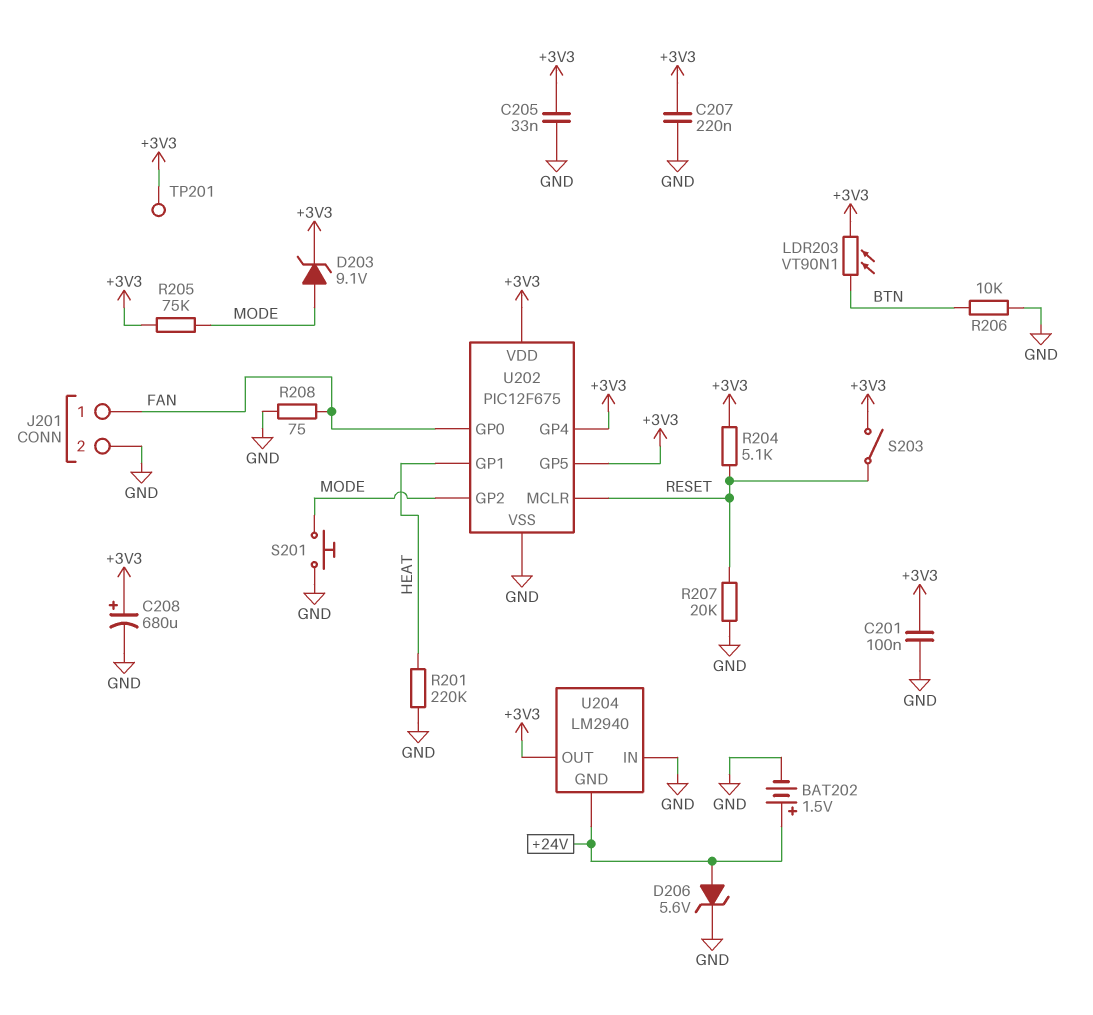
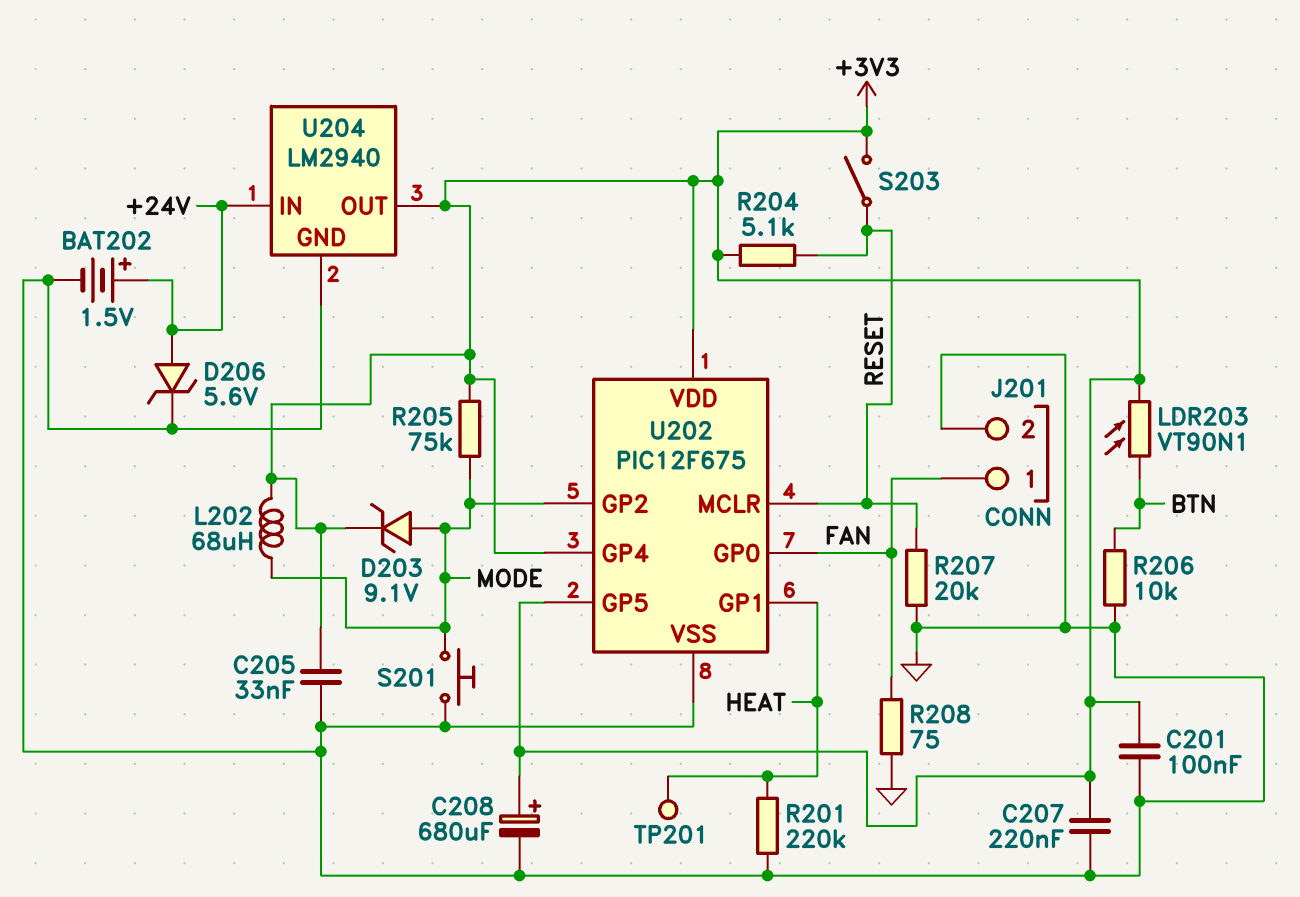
L202: none -> 68uH (+3V3, MODE)
TP201: test point (+3V3) -> test point (HEAT)
U204 pin GND: +24V -> GND
U204 pin IN: GND -> +24V

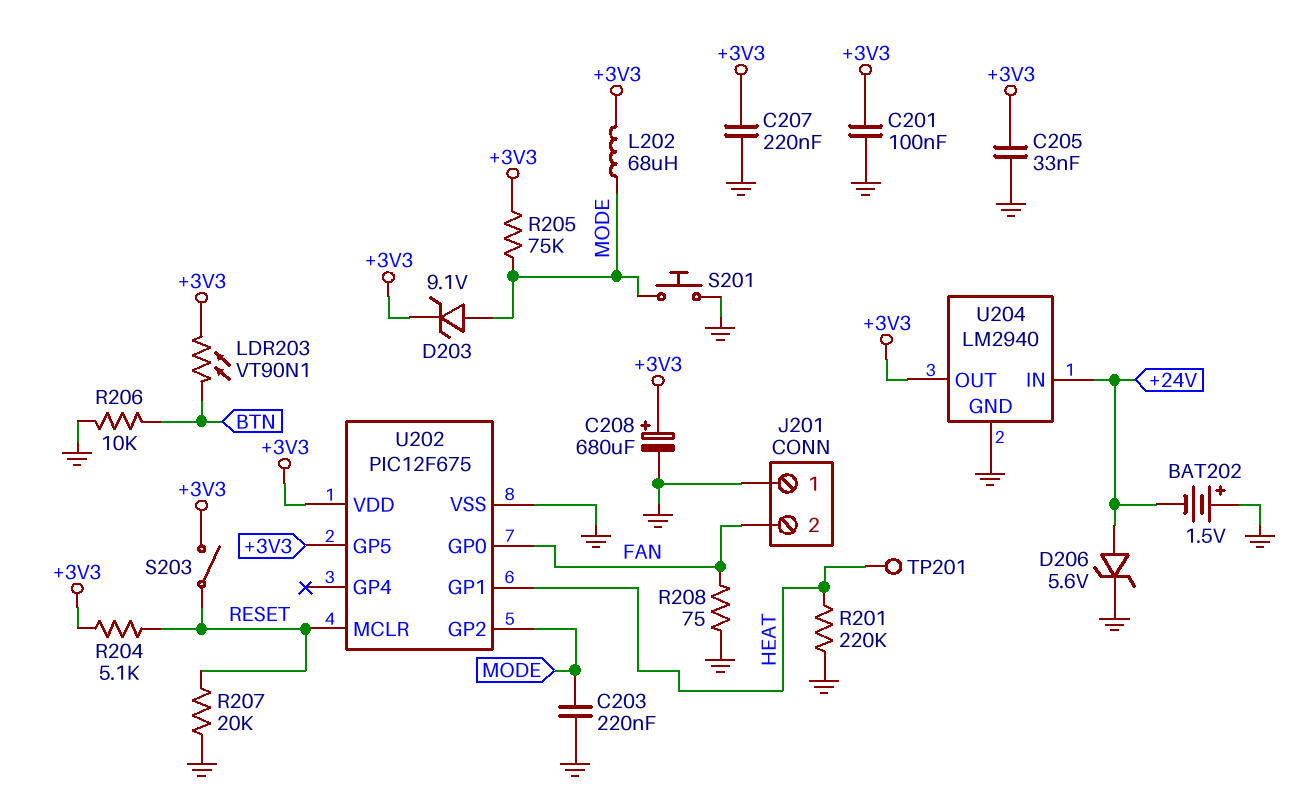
BAT202: 1.5V (plus +24V, minus GND) -> 1.5V (plus GND, minus +24V)
C203: none -> 220nF (GND, MODE)
J201 pin 1: FAN -> GND
J201 pin 2: GND -> FAN
U202 pin GP4: +3V3 -> none

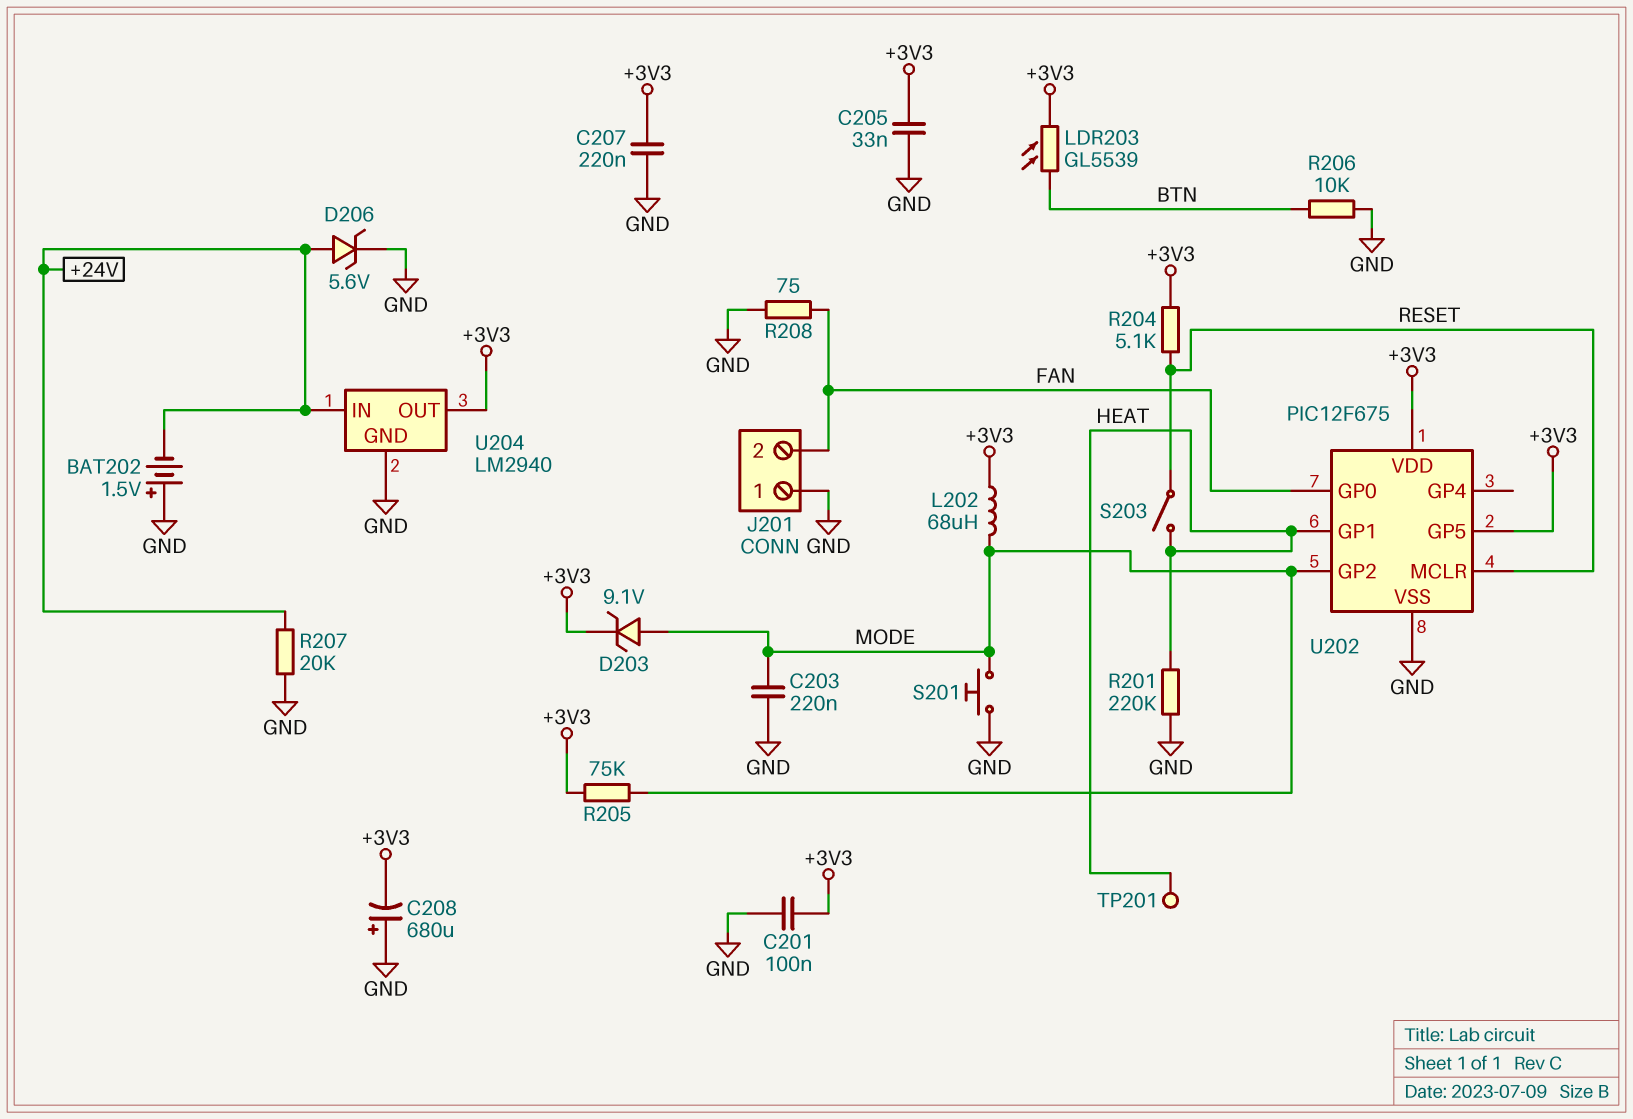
C208: 680uF (plus +3V3, minus GND) -> 680uF (plus GND, minus +3V3)
LDR203: VT90N1 (+3V3, BTN) -> GL5539 (+3V3, BTN)
R207: 20k (GND, RESET) -> 20k (+24V, GND)
S203: switch (+3V3, RESET) -> switch (HEAT, RESET)

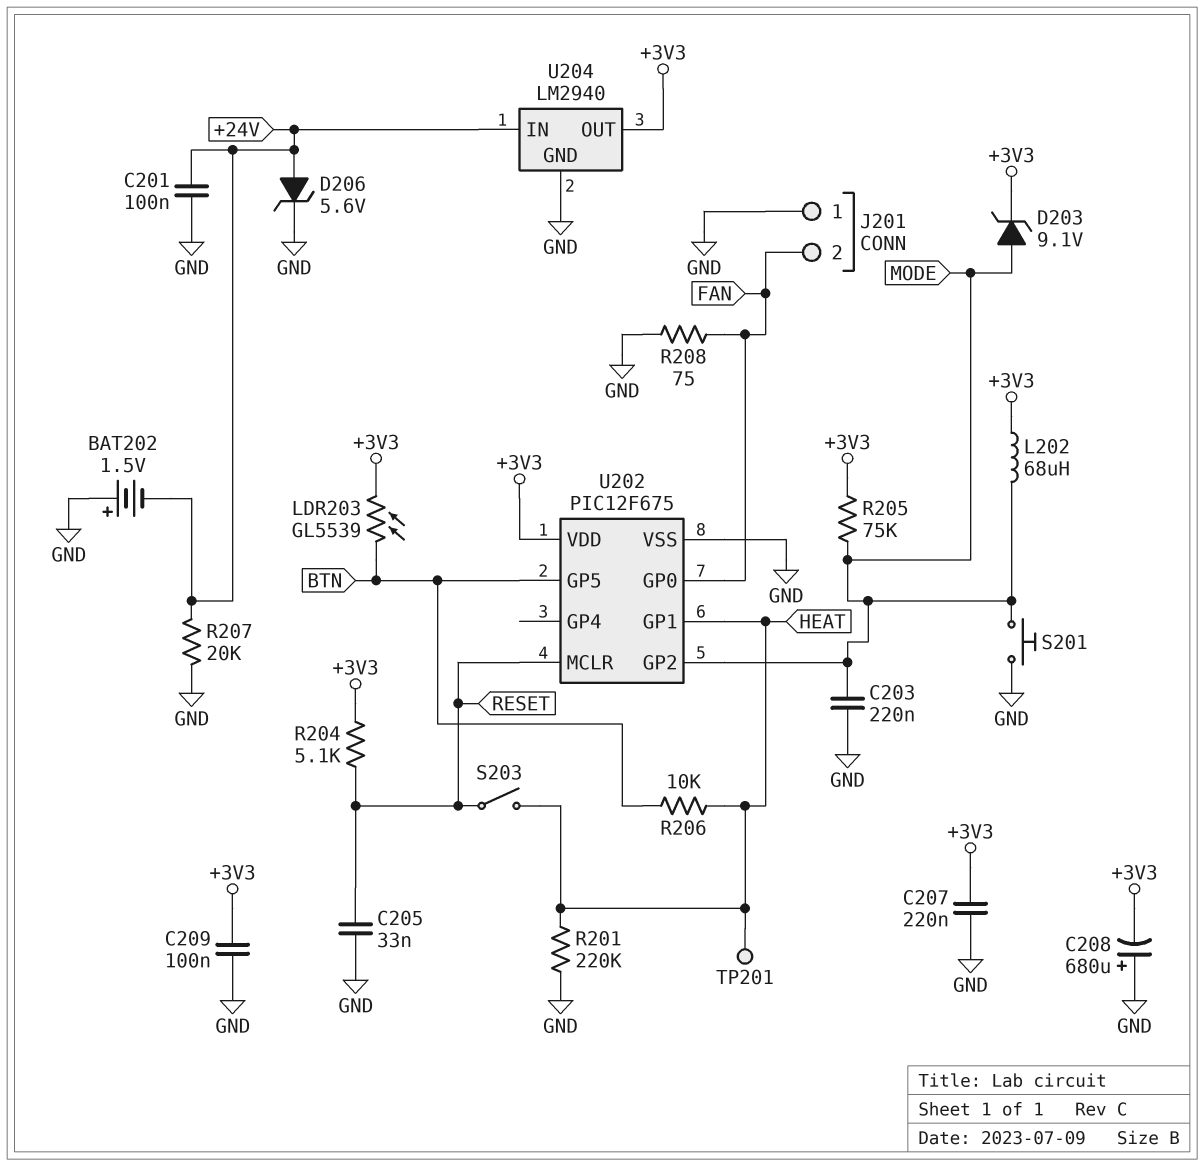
C201: 100nF (+3V3, GND) -> 100nF (+24V, GND)
C205: 33nF (+3V3, GND) -> 33nF (GND, RESET)
C209: none -> 100nF (+3V3, GND)
R206: 10k (BTN, GND) -> 10k (BTN, HEAT)
U202 pin GP5: +3V3 -> BTN

